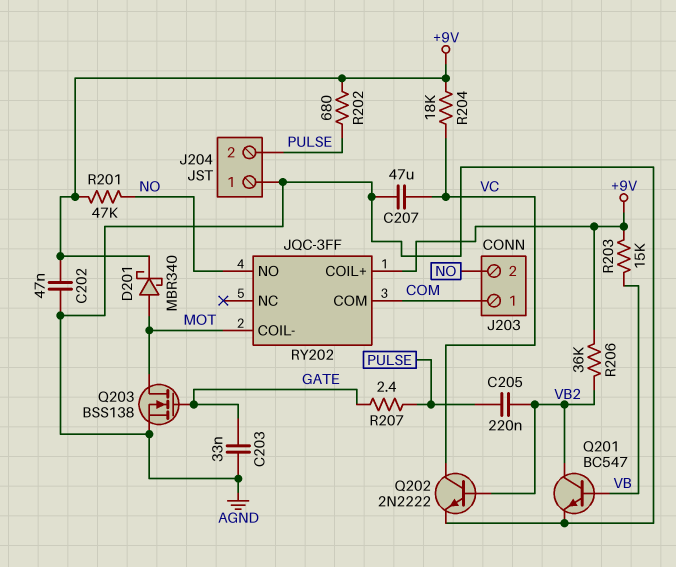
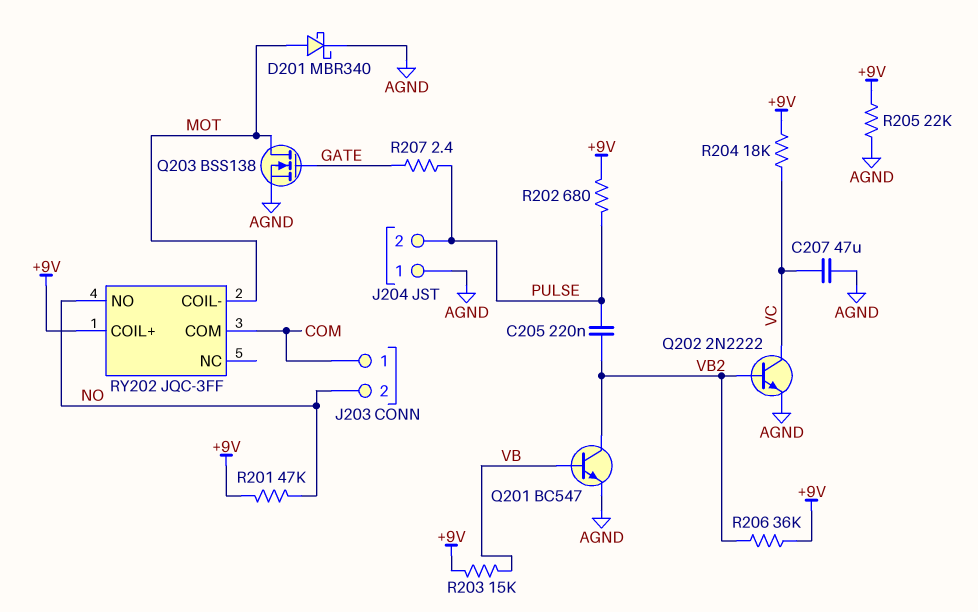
C202: 47nF (+9V, AGND) -> none
C203: 33nF (AGND, GATE) -> none
D201: schottky MBR340 (A MOT, K +9V) -> schottky MBR340 (A MOT, K AGND)
R205: none -> 22k (+9V, AGND)

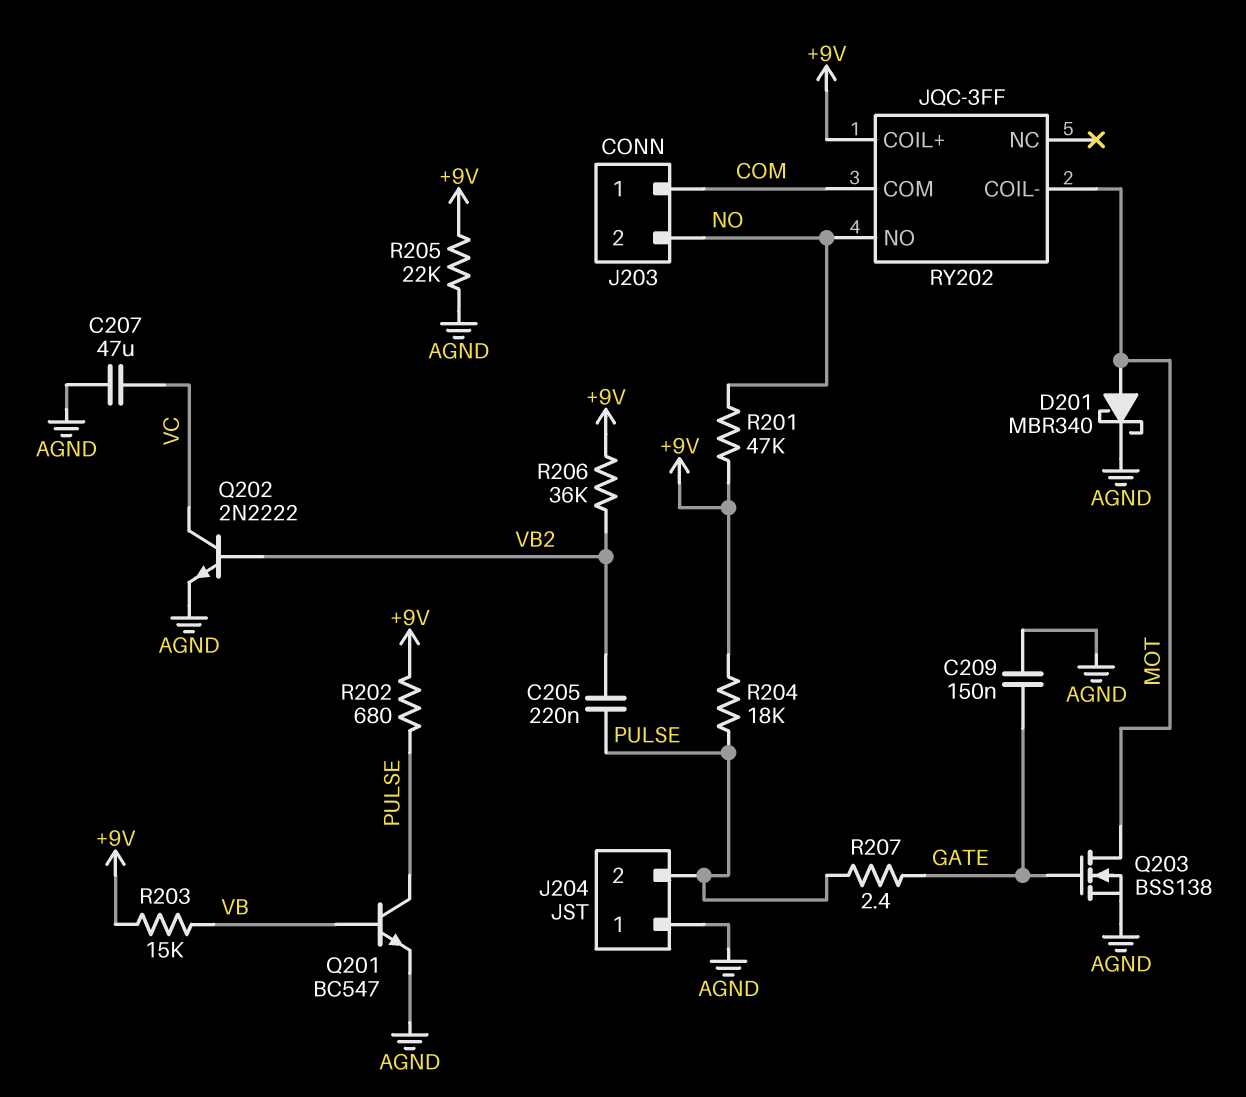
C209: none -> 150nF (AGND, GATE)
Q201: NPN BC547 (B VB, C VB2, E AGND) -> NPN BC547 (B VB, C PULSE, E AGND)
R204: 18k (+9V, VC) -> 18k (+9V, PULSE)

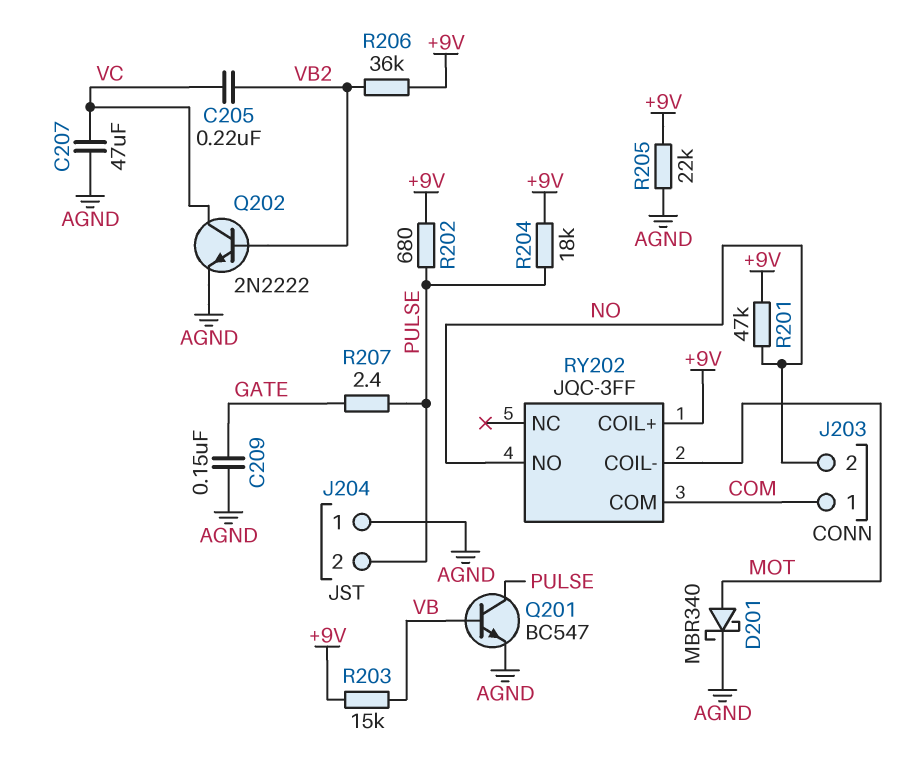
C205: 220nF (PULSE, VB2) -> 220nF (VB2, VC)
Q203: NMOS BSS138 (G GATE, D MOT, S AGND) -> none

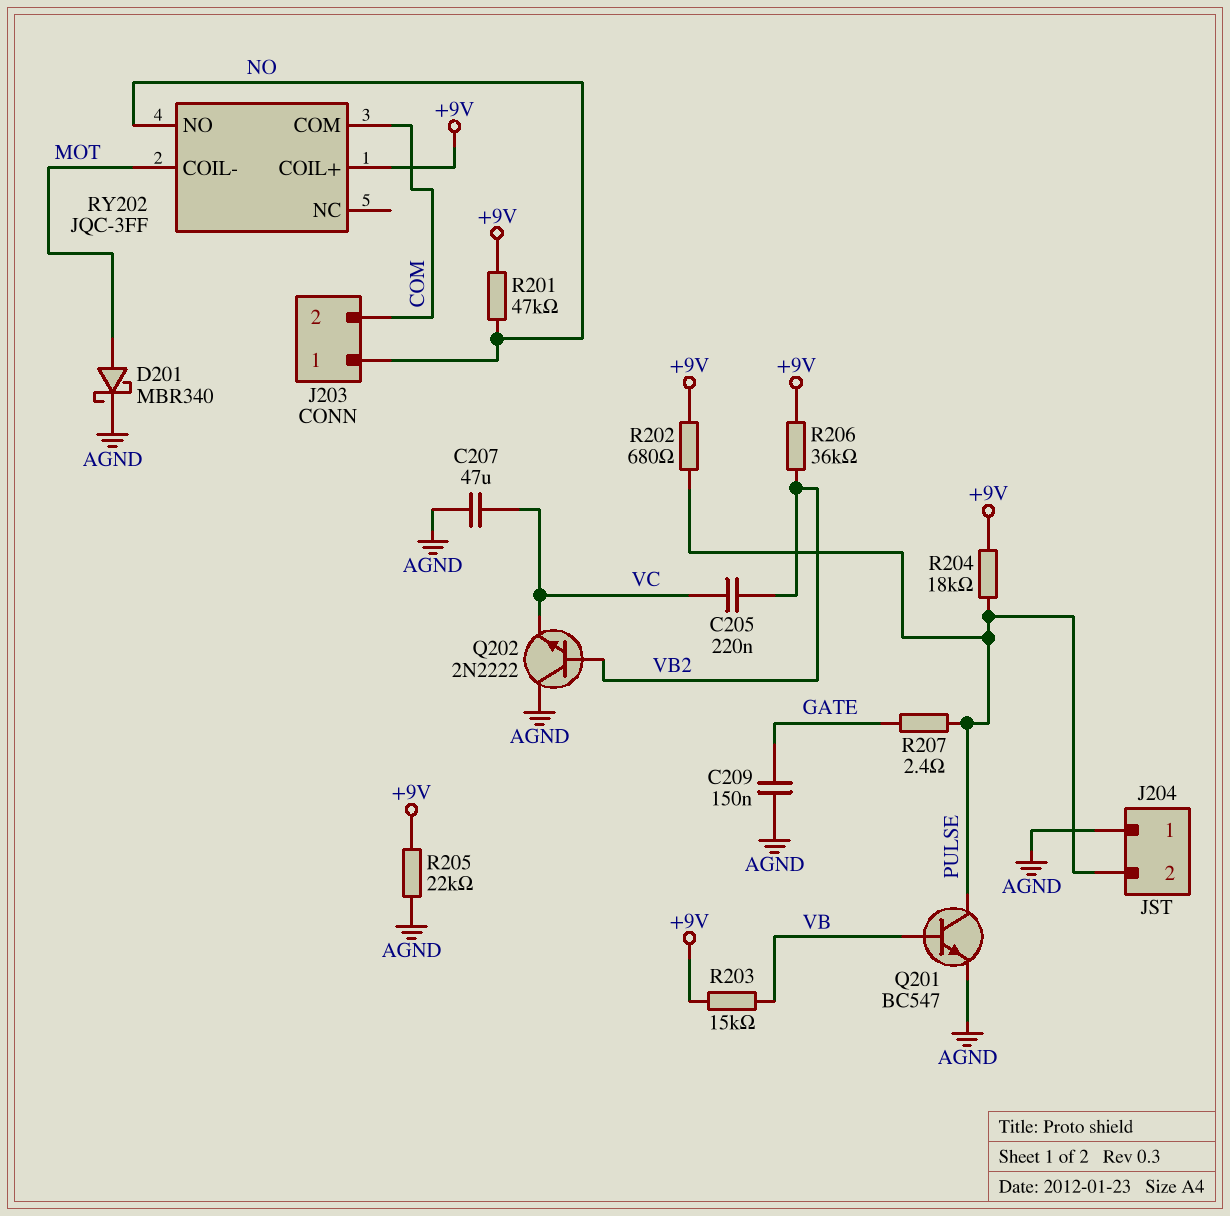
J203 pin 1: COM -> NO
J203 pin 2: NO -> COM
Q202: NPN 2N2222 (B VB2, C VC, E AGND) -> NPN 2N2222 (B VB2, C AGND, E VC)

